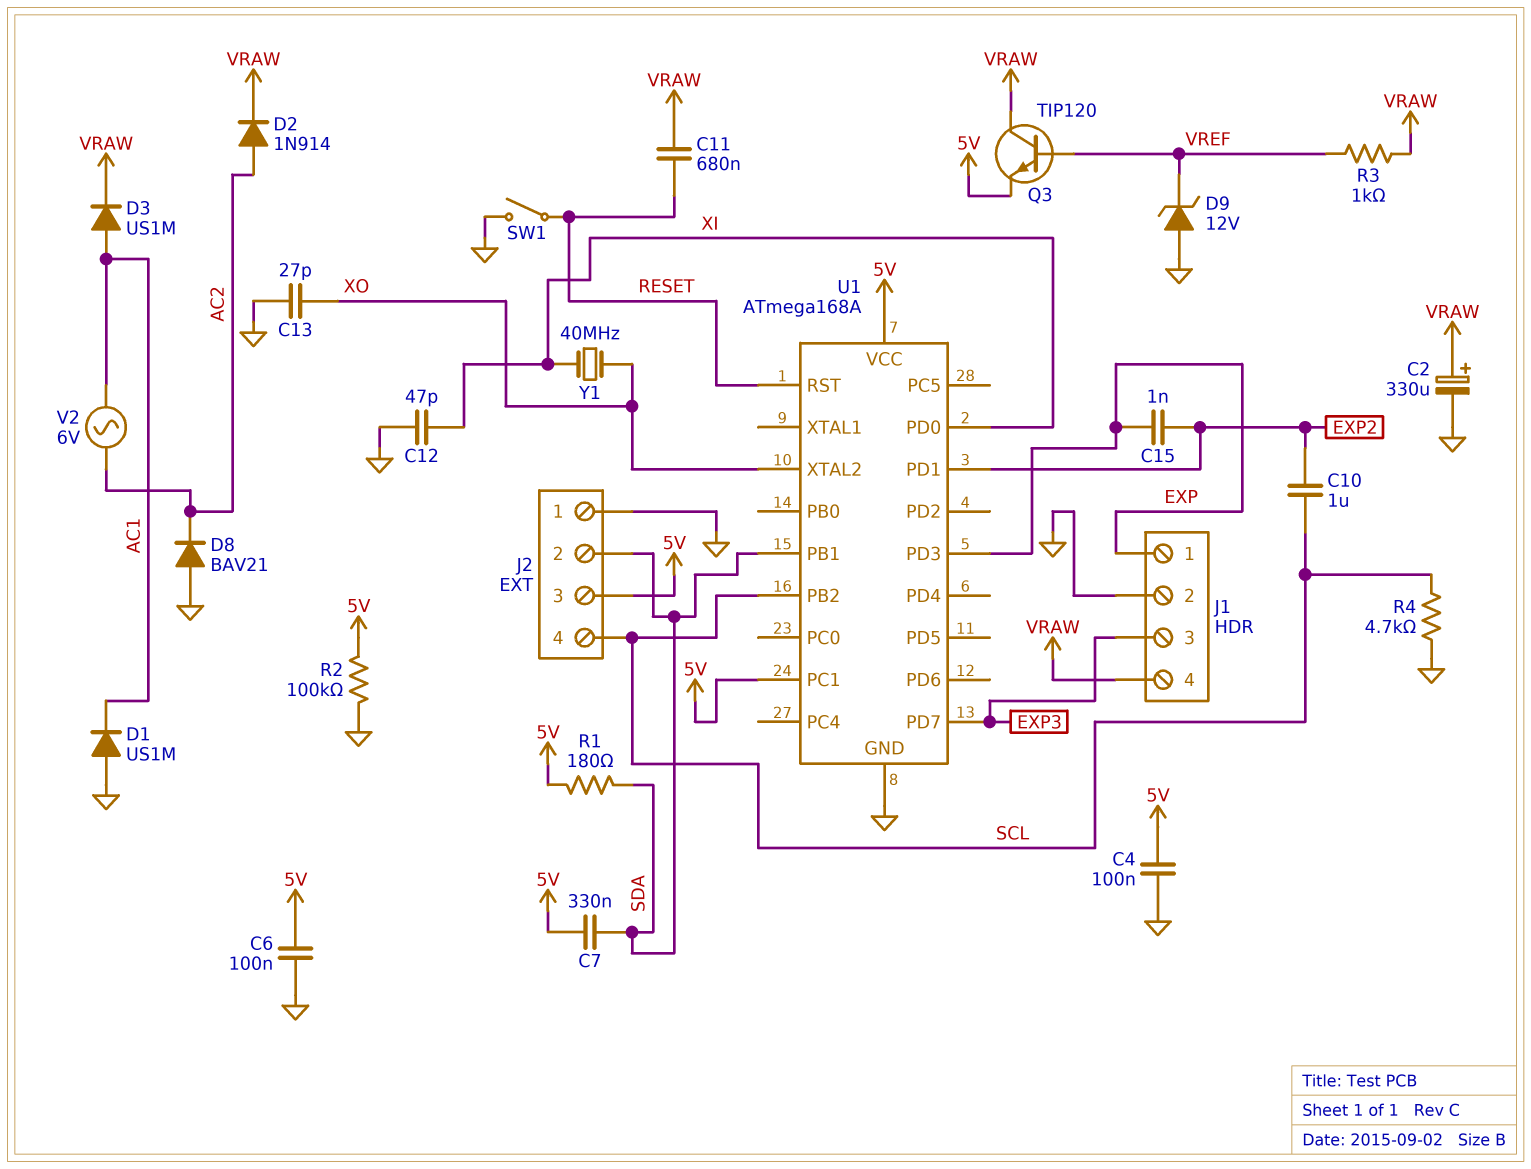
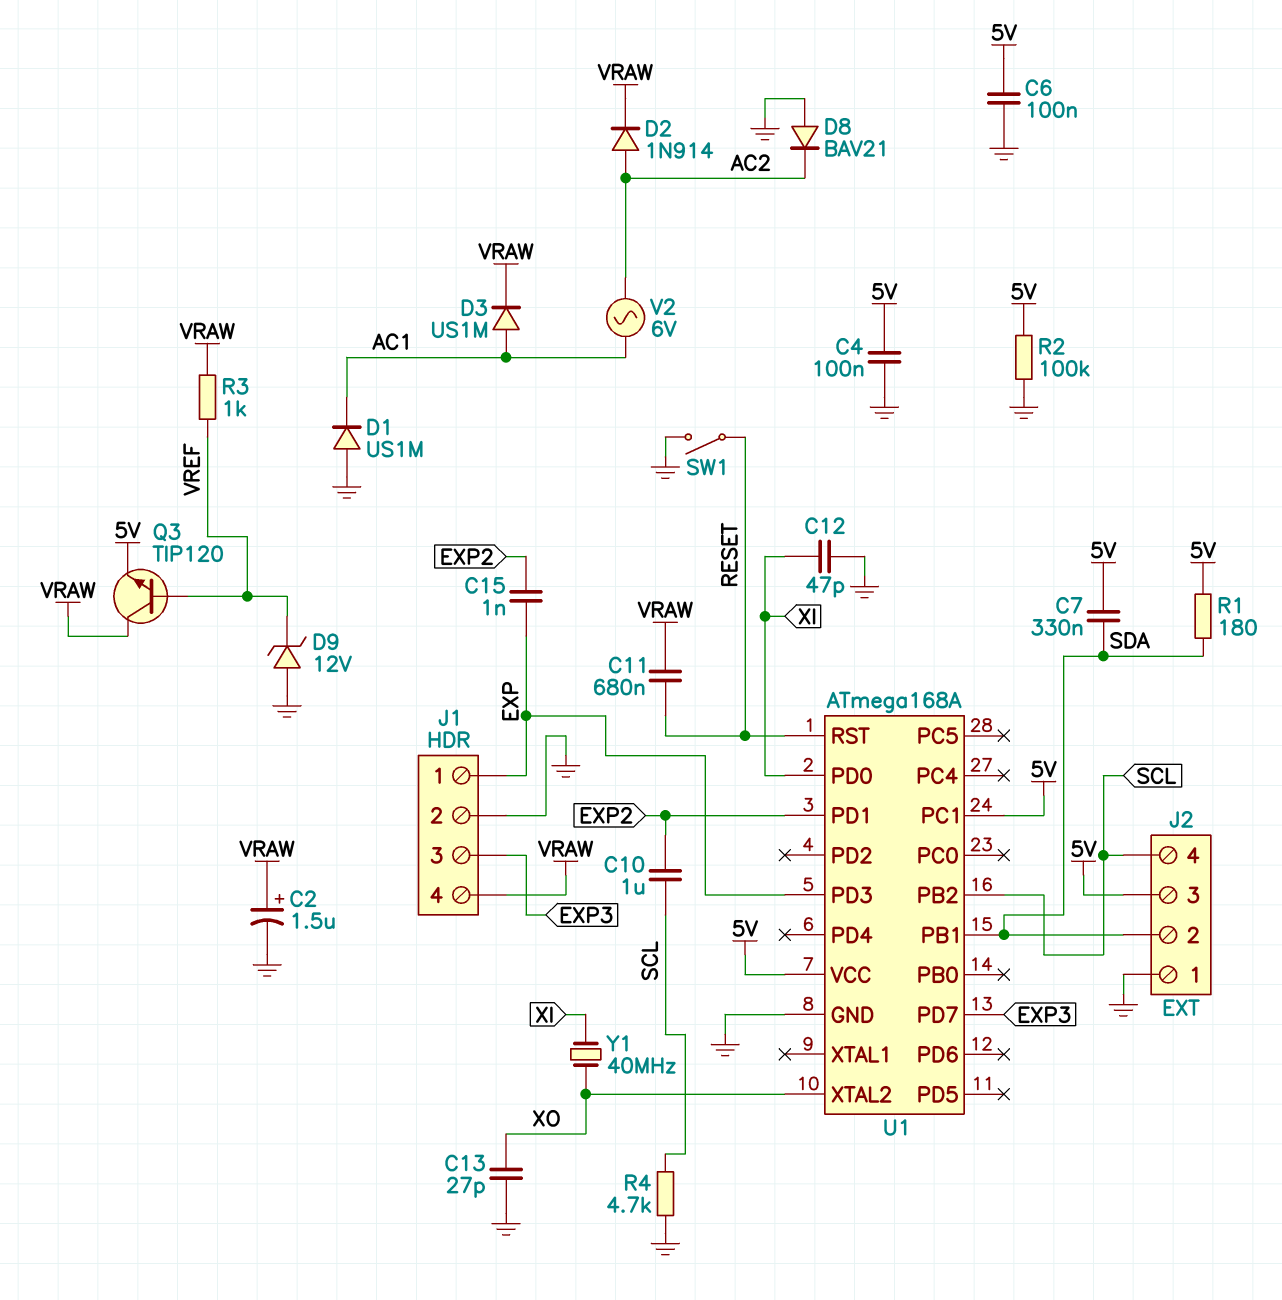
C2: 330uF (plus VRAW, minus GND) -> 1.5uF (plus VRAW, minus GND)

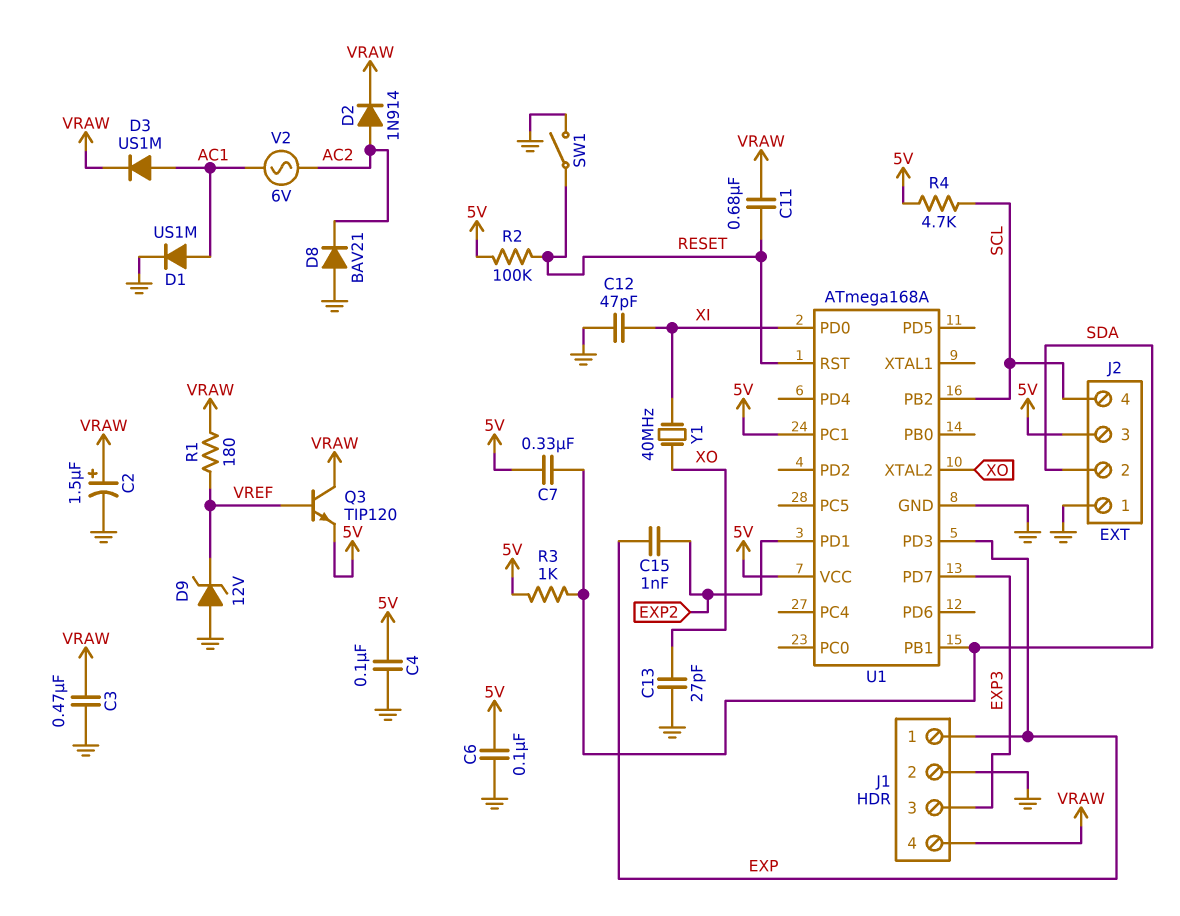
C3: none -> 470nF (GND, VRAW)
C10: 1uF (EXP2, SCL) -> none
D1: diode US1M (A GND, K AC1) -> diode US1M (A AC1, K GND)
R1: 180 (5V, SDA) -> 180 (VRAW, VREF)
R2: 100k (5V, GND) -> 100k (5V, RESET)
R3: 1k (VRAW, VREF) -> 1k (5V, SDA)
R4: 4.7k (GND, SCL) -> 4.7k (5V, SCL)

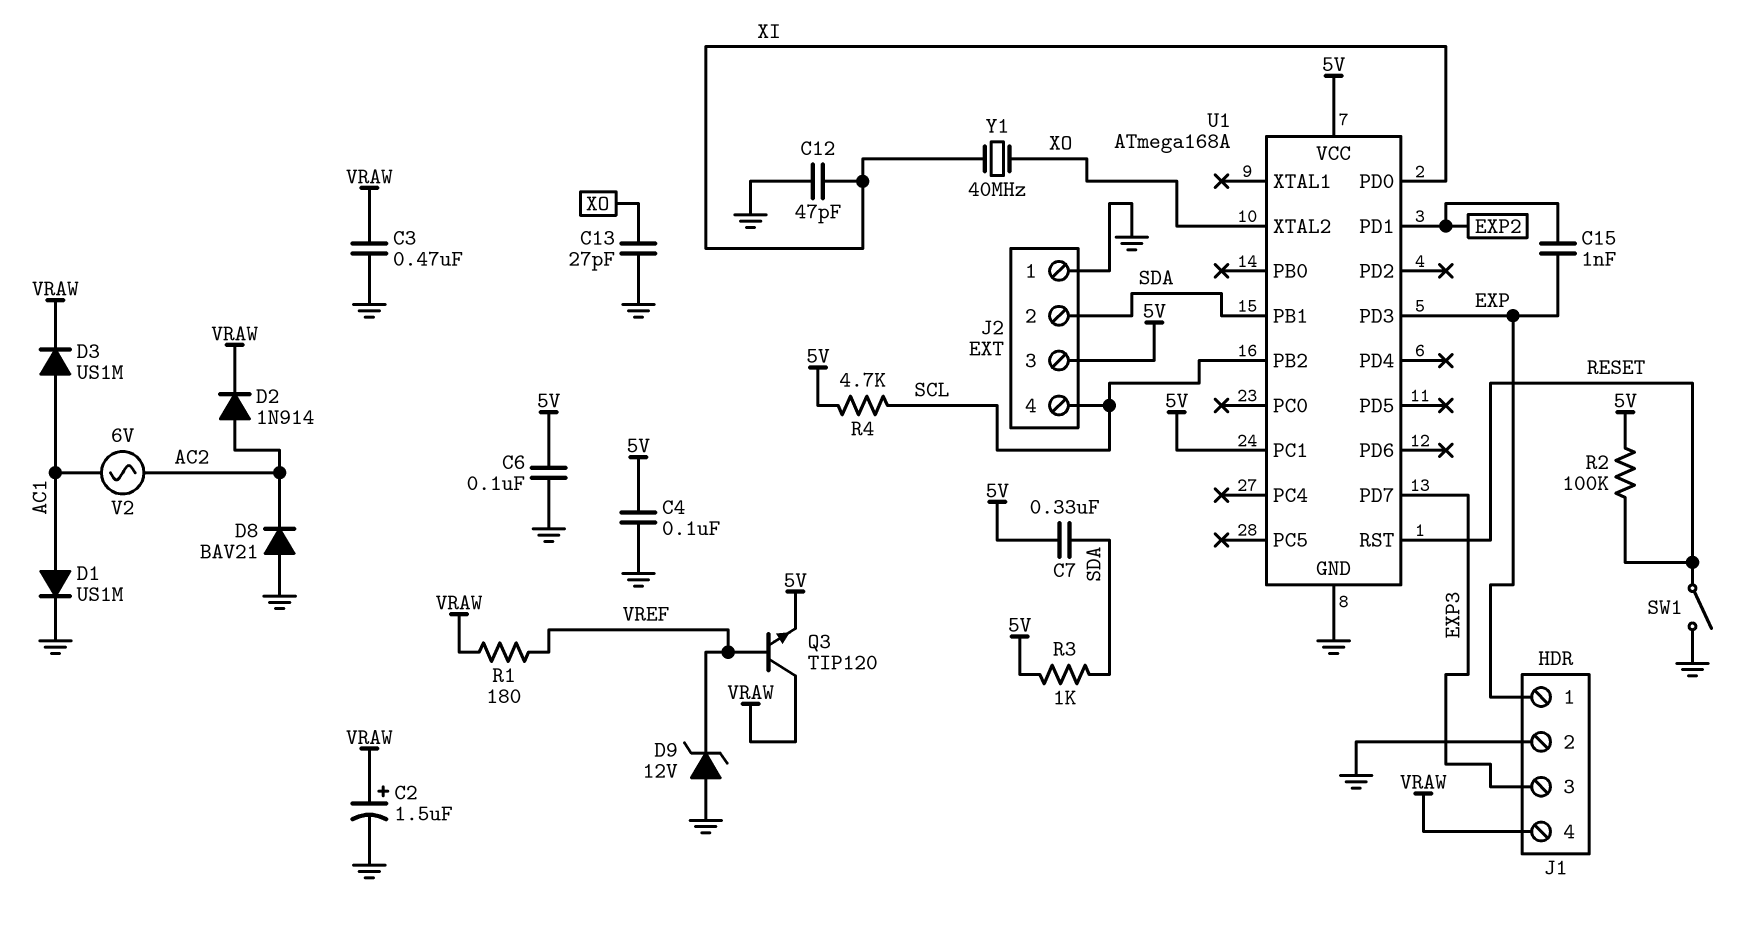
C11: 680nF (RESET, VRAW) -> none

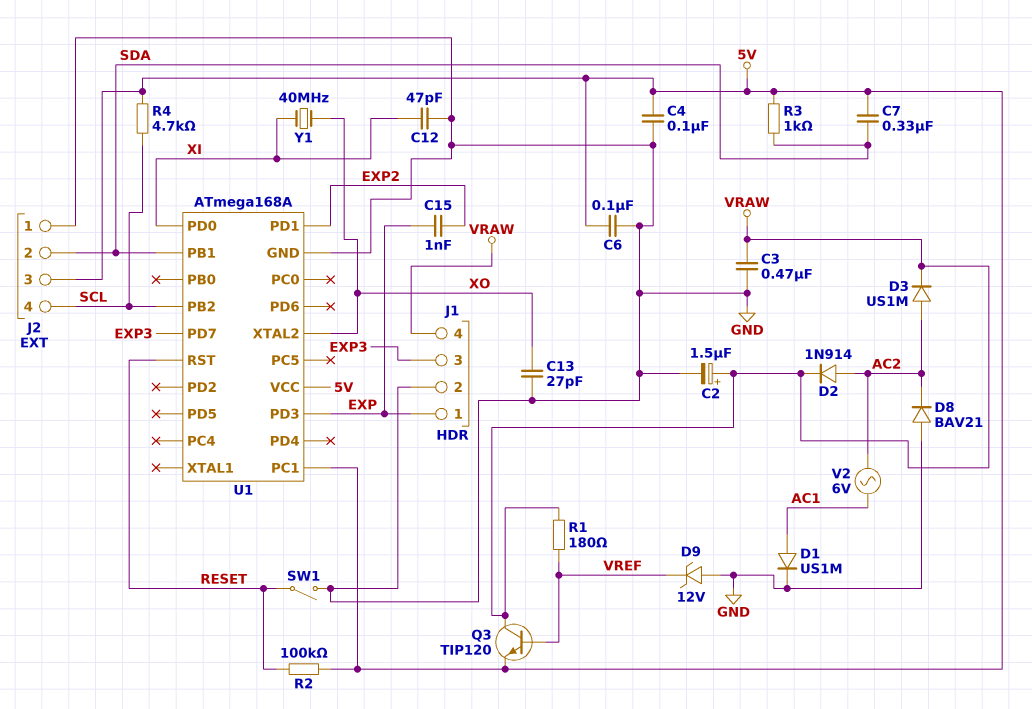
D3: diode US1M (A AC1, K VRAW) -> diode US1M (A AC2, K VRAW)

